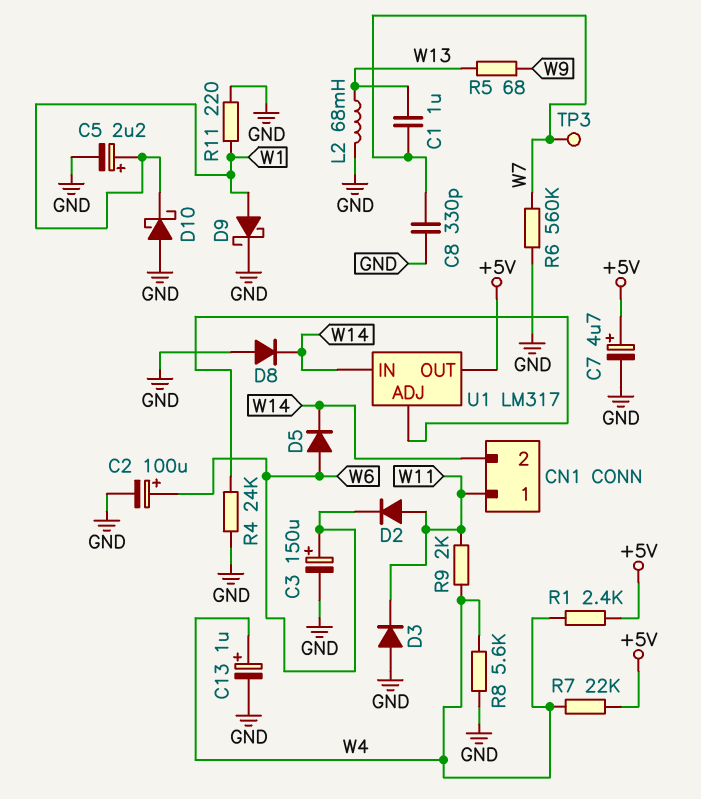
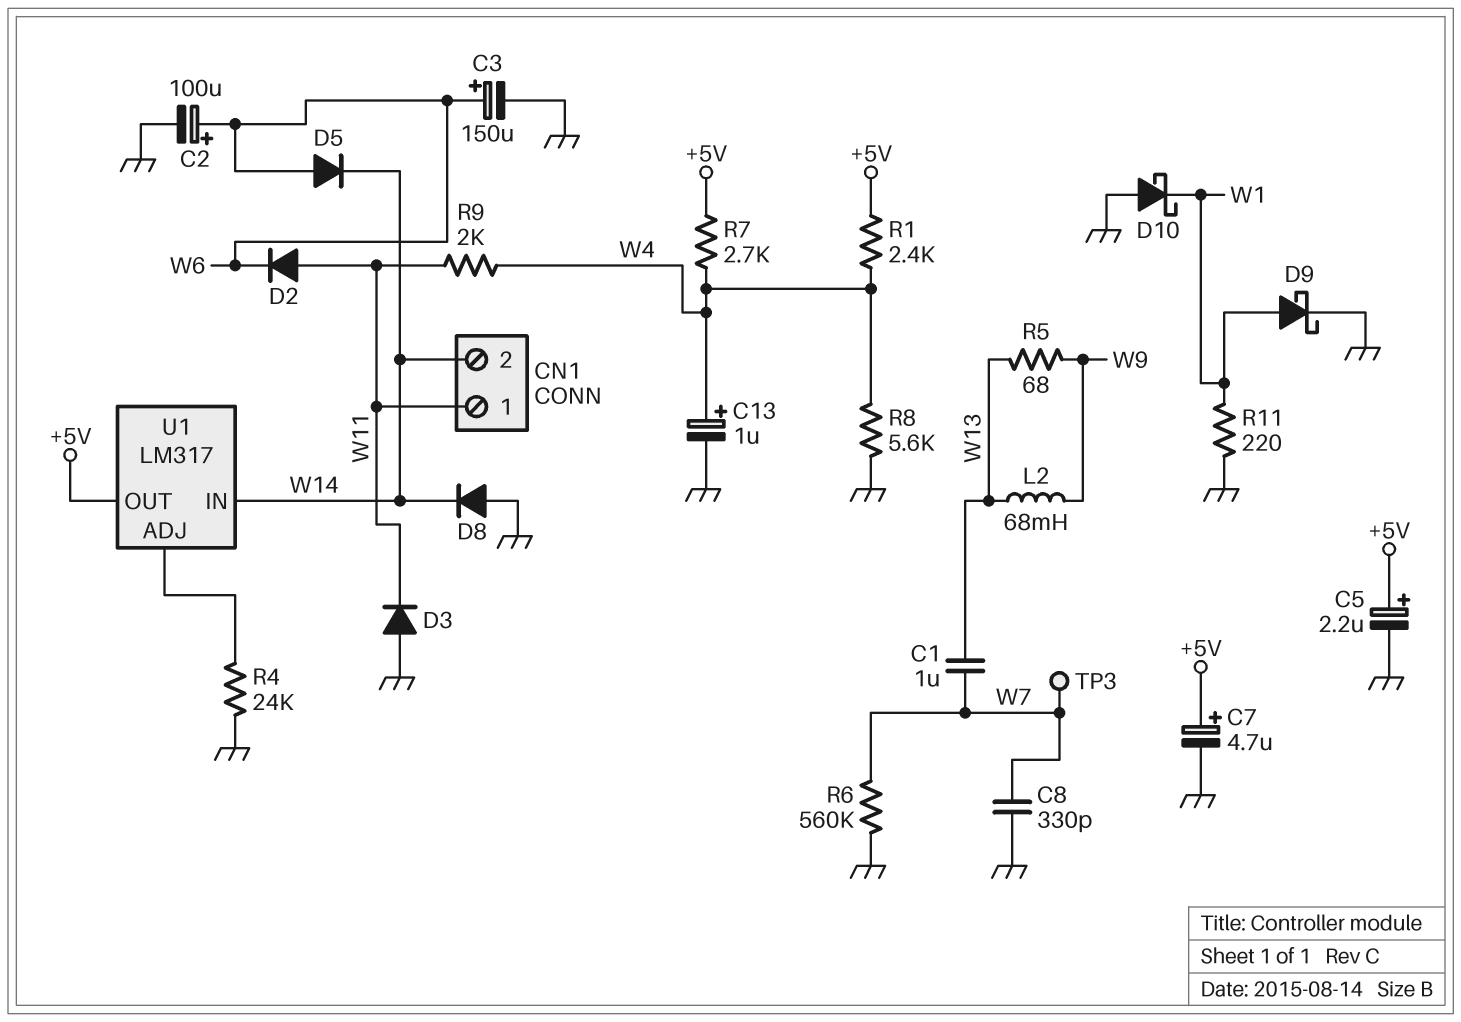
C5: 2.2uF (plus W1, minus GND) -> 2.2uF (plus +5V, minus GND)
L2: 68mH (GND, W13) -> 68mH (W9, W13)
R7: 22k (+5V, W4) -> 2.7k (+5V, W4)

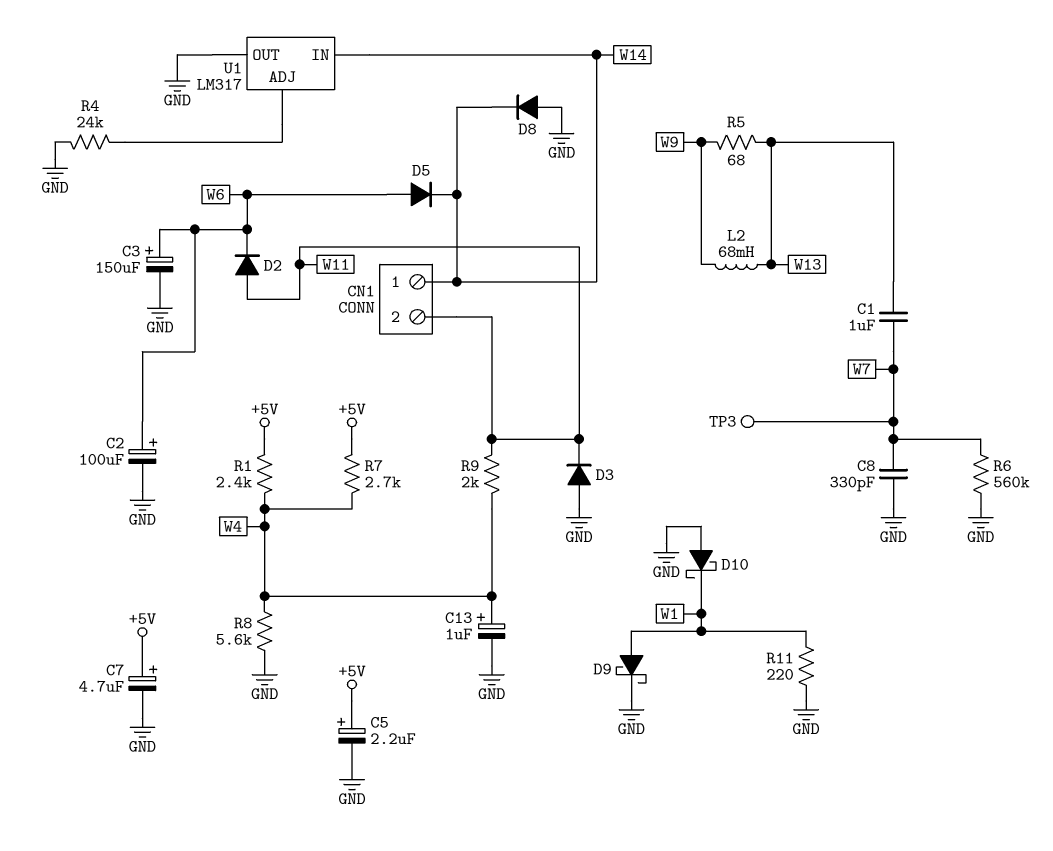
CN1 pin 1: W11 -> W14
CN1 pin 2: W14 -> W11
U1 pin OUT: +5V -> GND

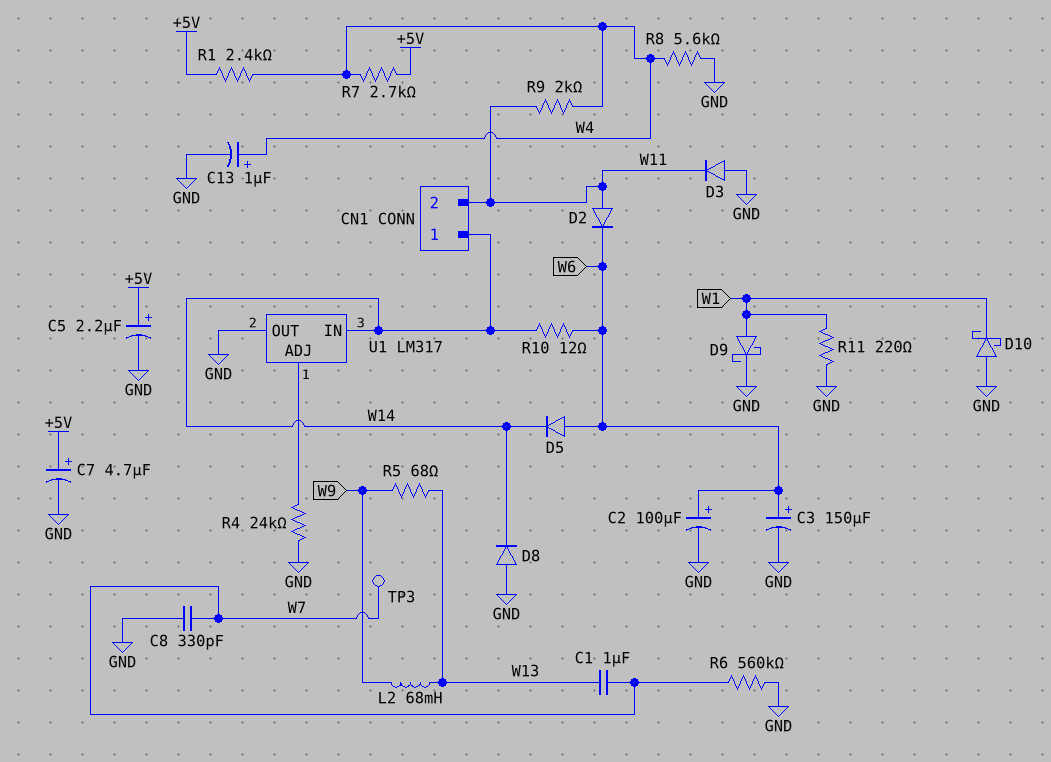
R10: none -> 12 (W6, W14)

